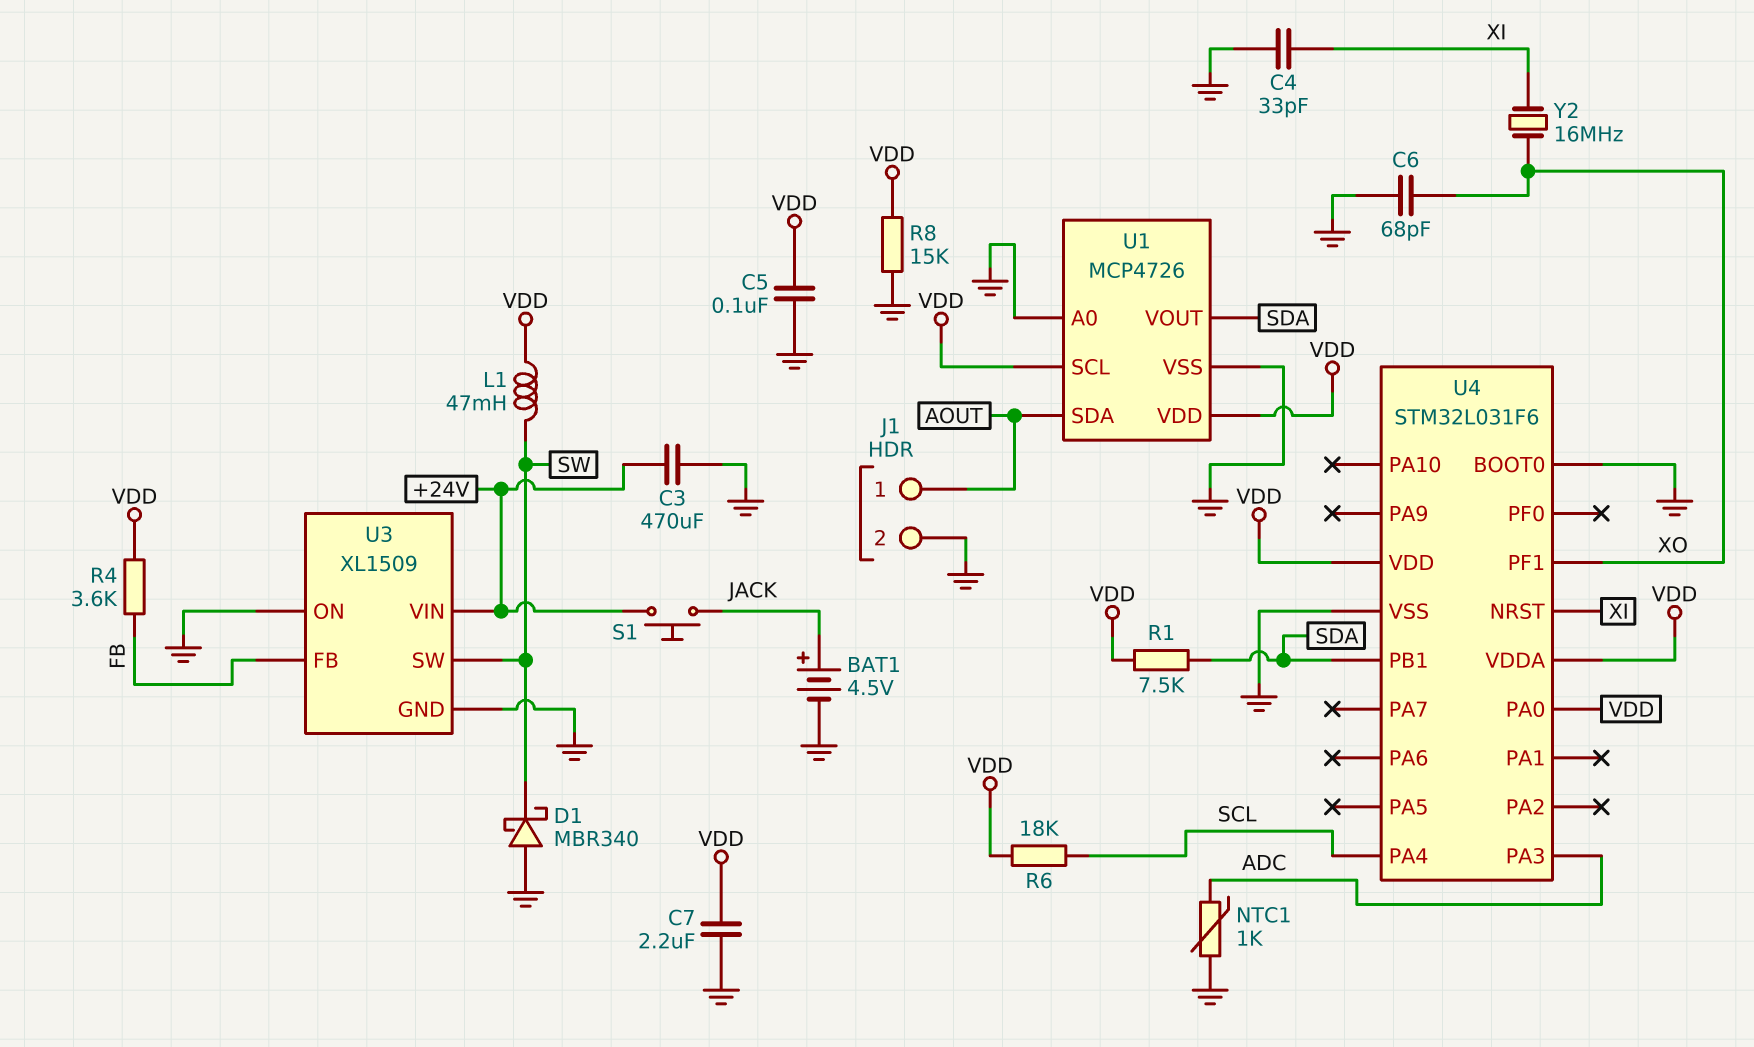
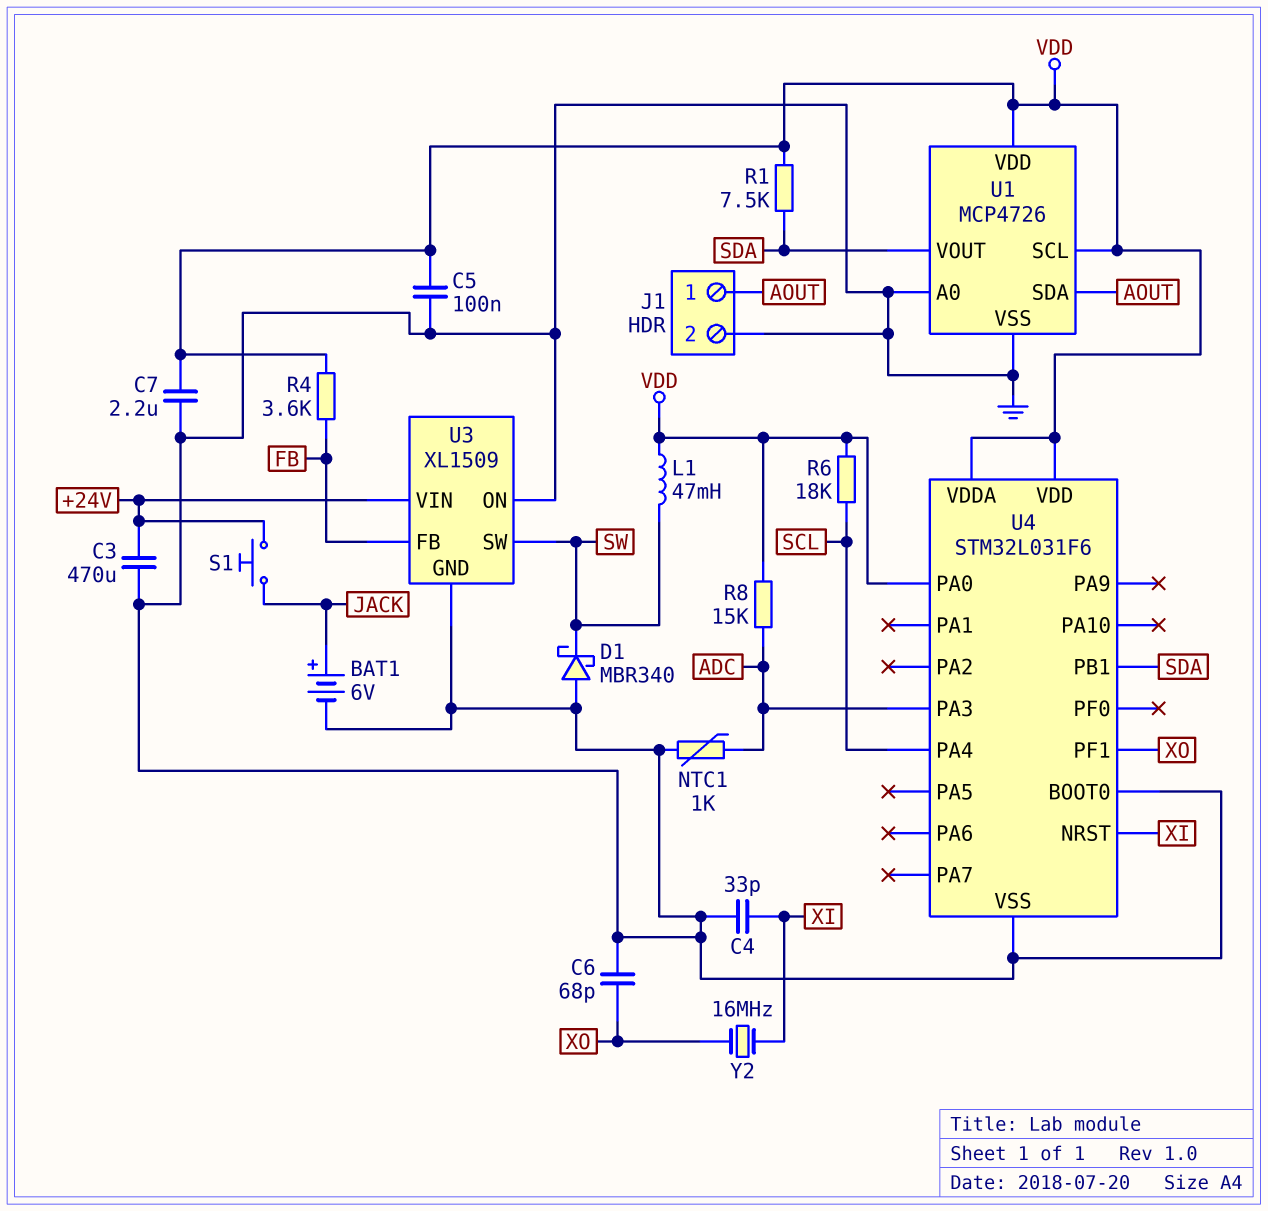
BAT1: 4.5V (plus JACK, minus GND) -> 6V (plus JACK, minus GND)
R8: 15k (GND, VDD) -> 15k (ADC, VDD)

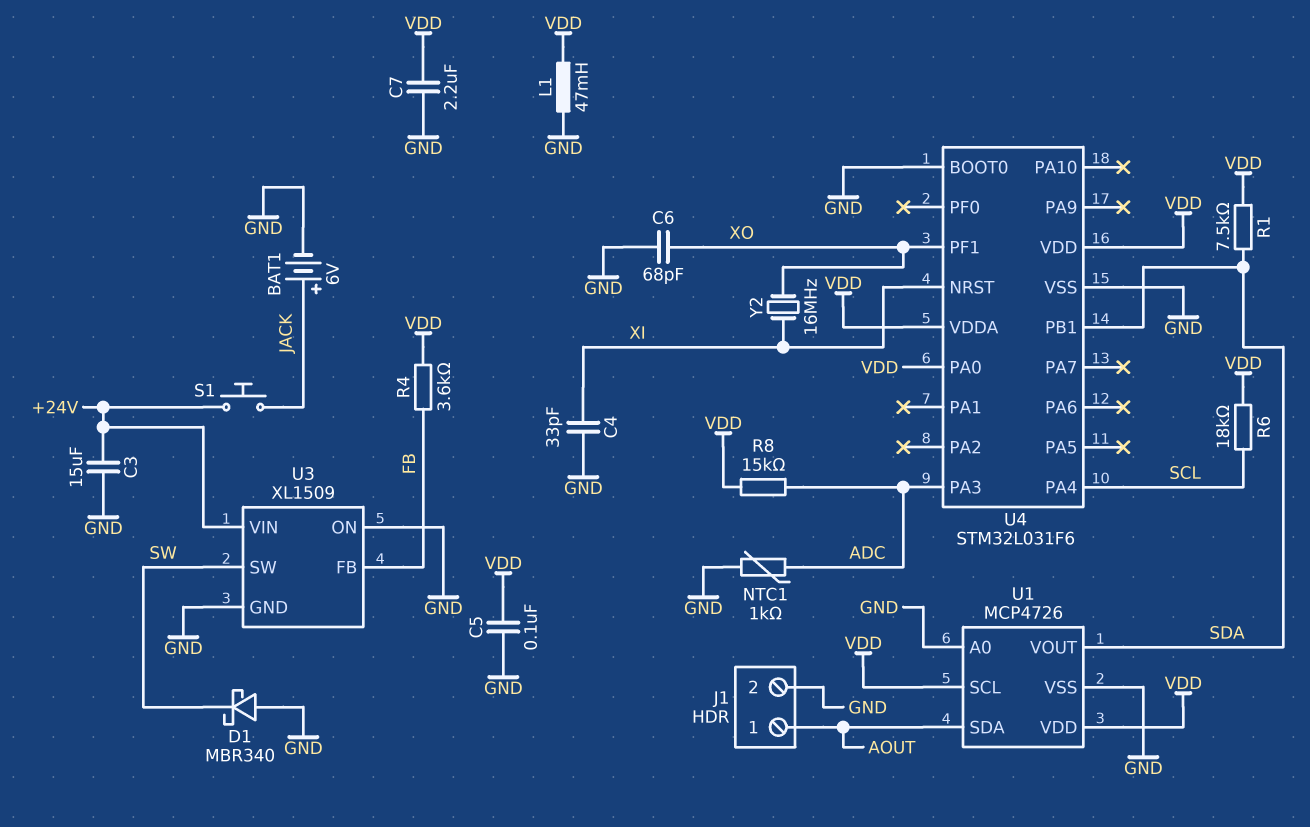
C3: 470uF (+24V, GND) -> 15uF (+24V, GND)
L1: 47mH (SW, VDD) -> 47mH (GND, VDD)

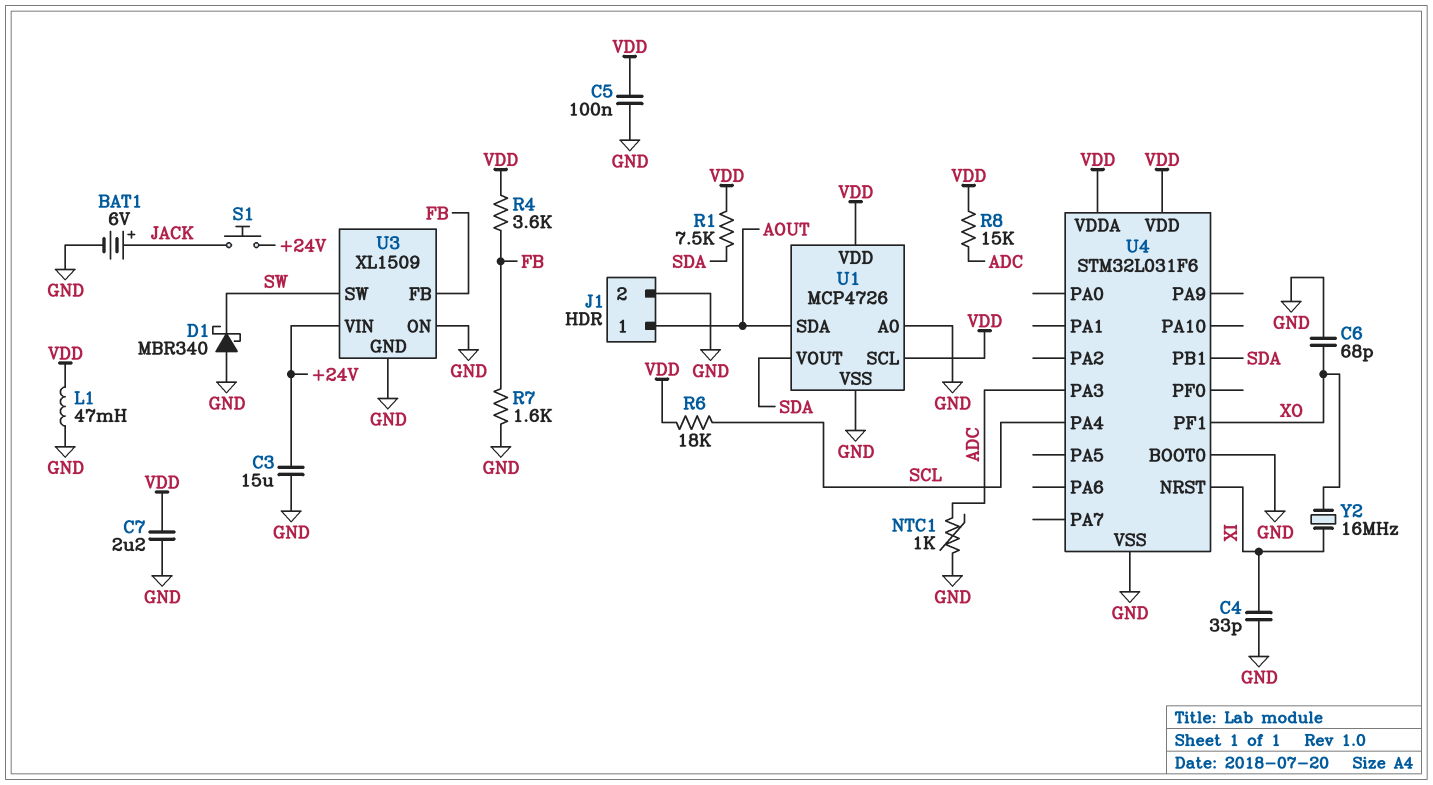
R7: none -> 1.6k (FB, GND)
U4 pin PA0: VDD -> none

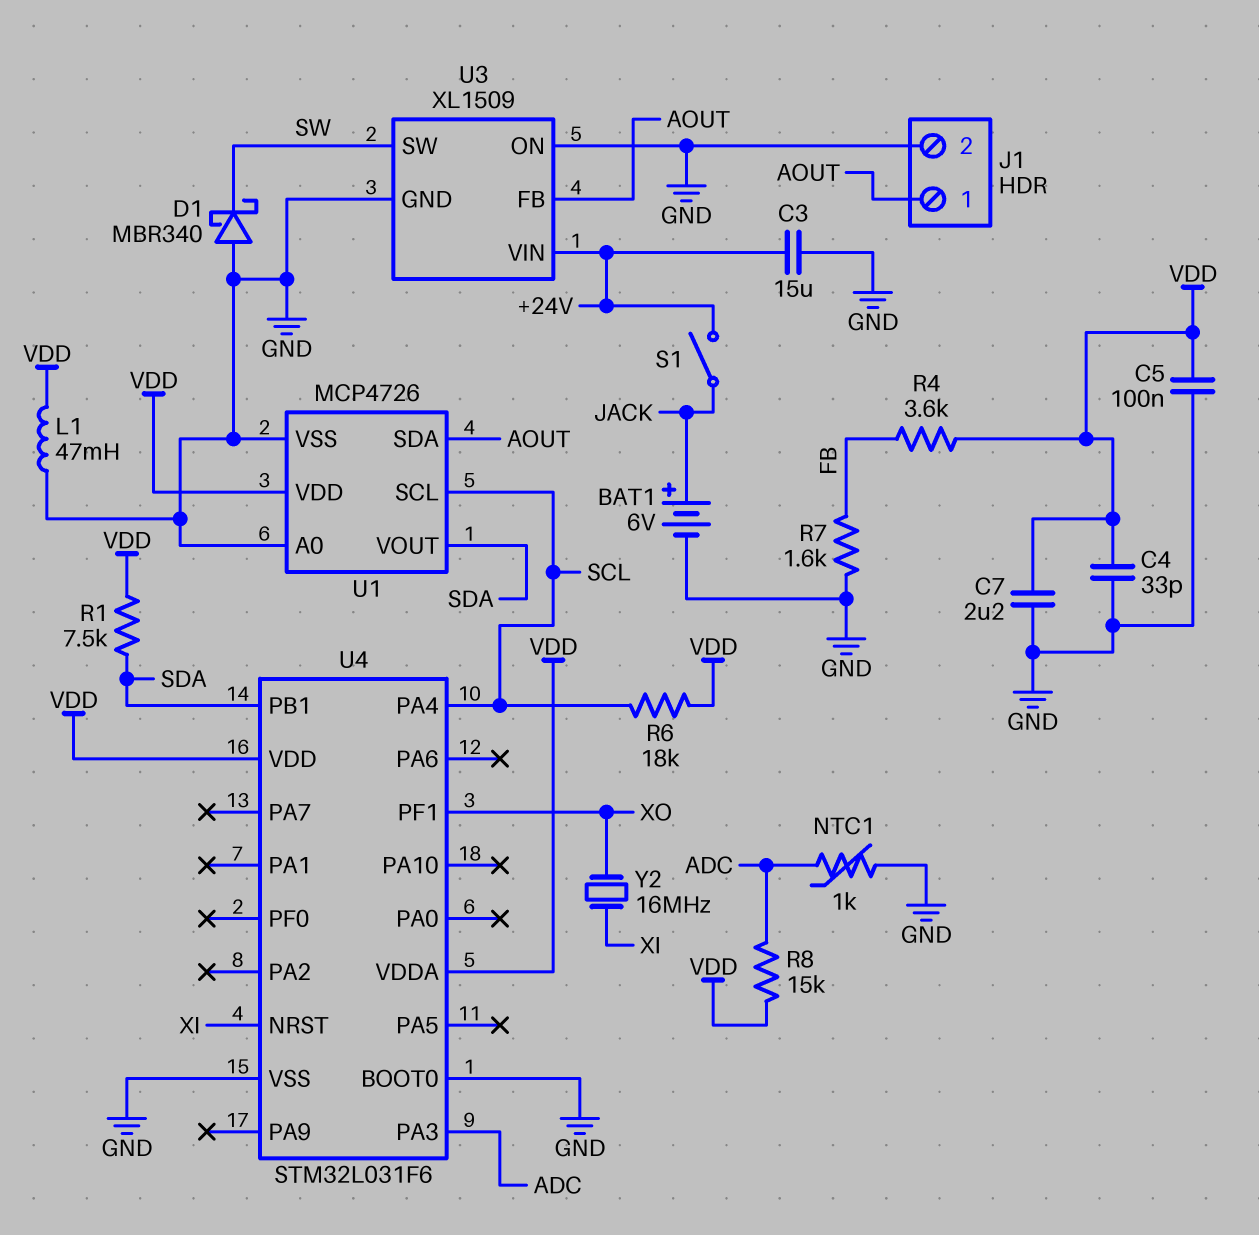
C4: 33pF (GND, XI) -> 33pF (GND, VDD)
C6: 68pF (GND, XO) -> none
S1: button (+24V, JACK) -> switch (+24V, JACK)
U1 pin SCL: VDD -> SCL
U3 pin FB: FB -> AOUT

